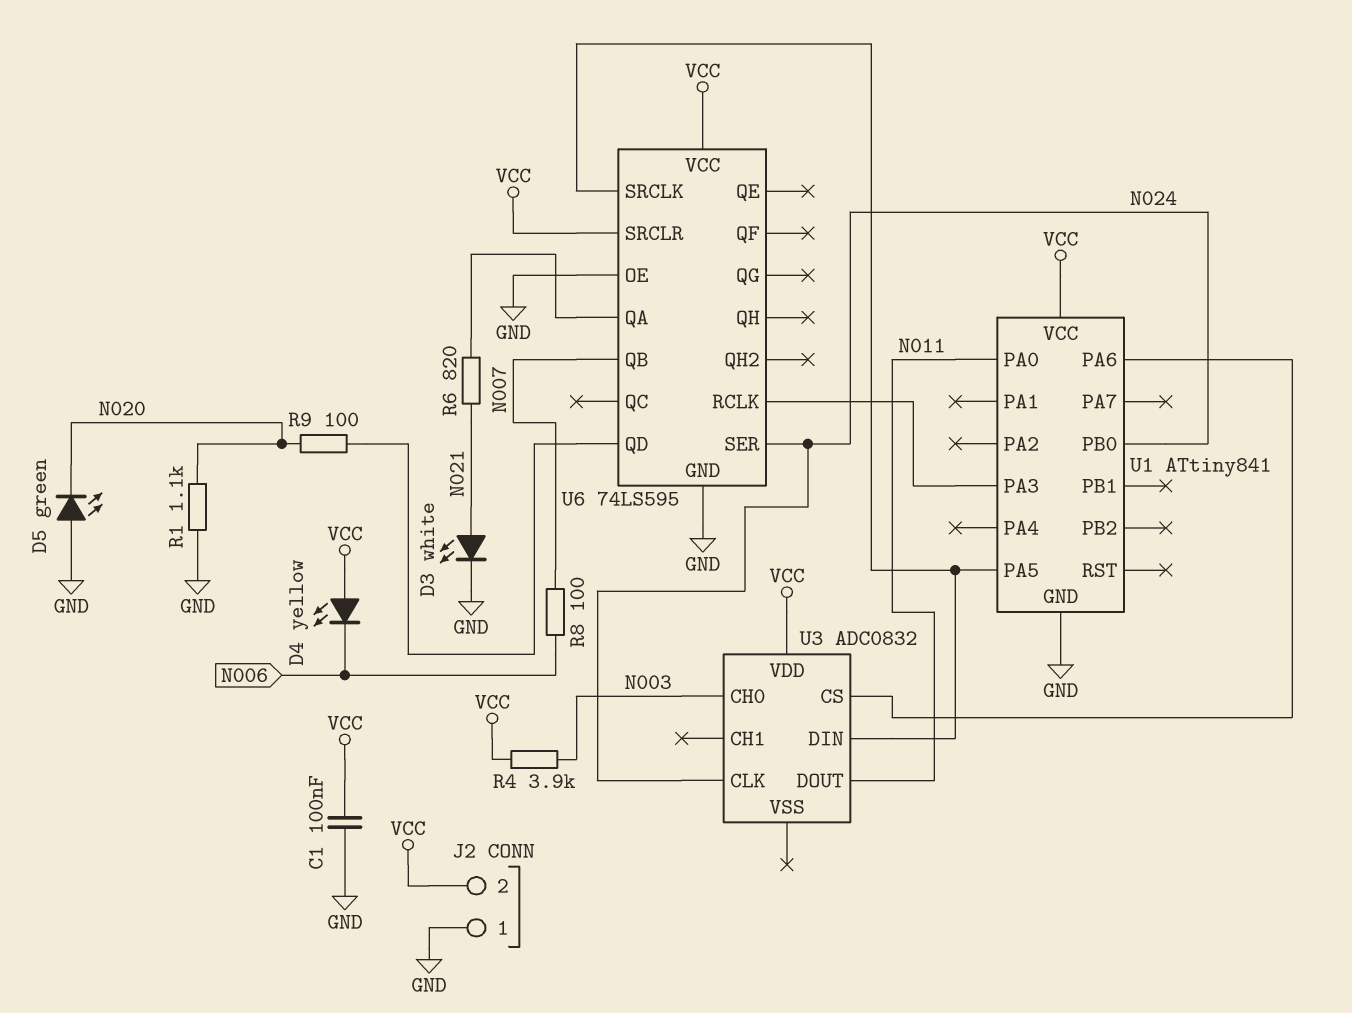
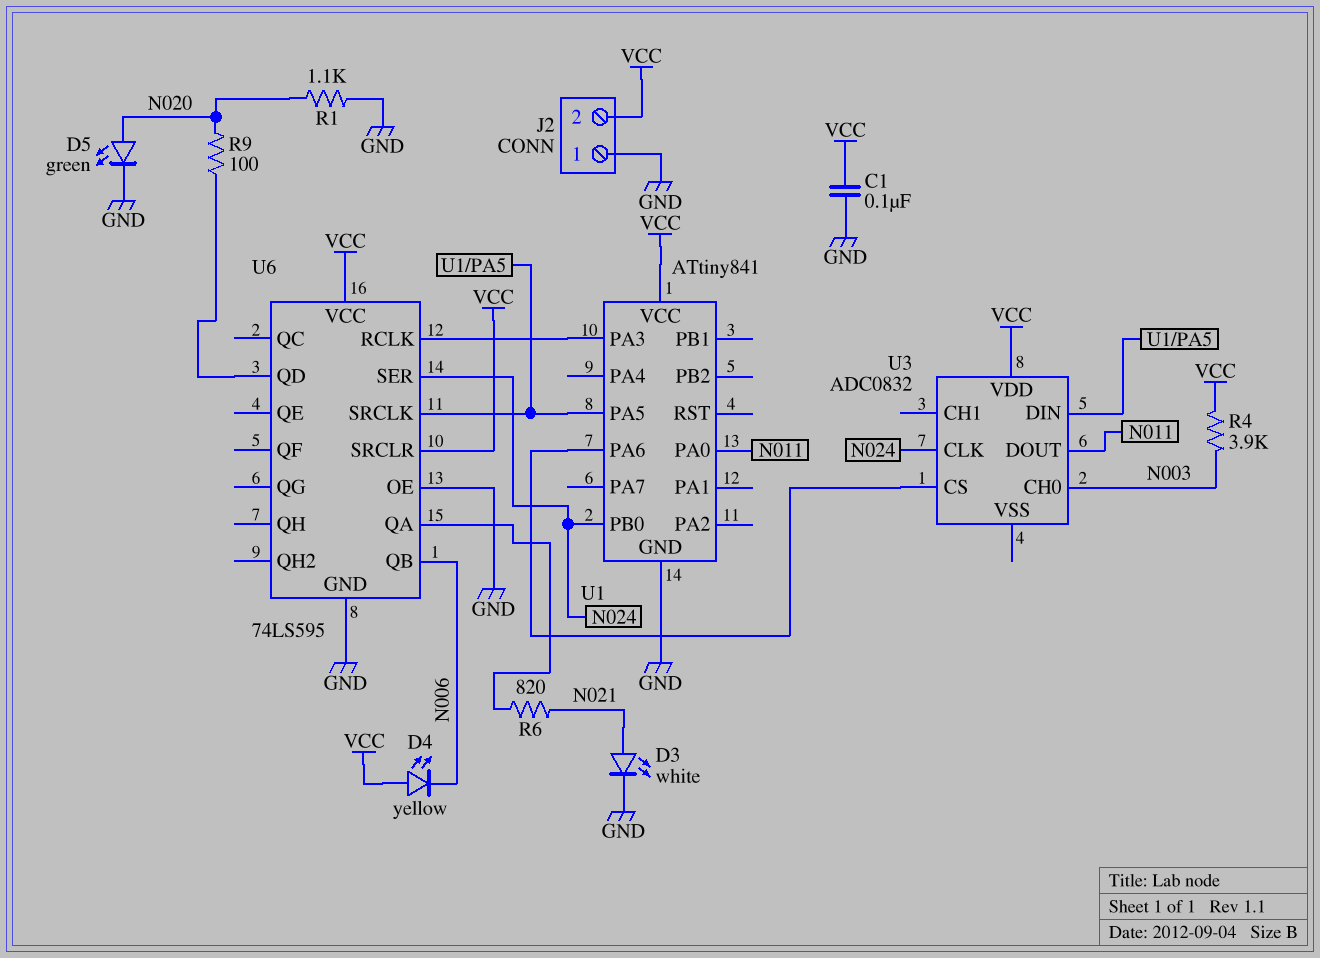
D5: LED green (A GND, K N020) -> LED green (A N020, K GND)
R8: 100 (N006, N007) -> none
U6 pin QB: N007 -> N006

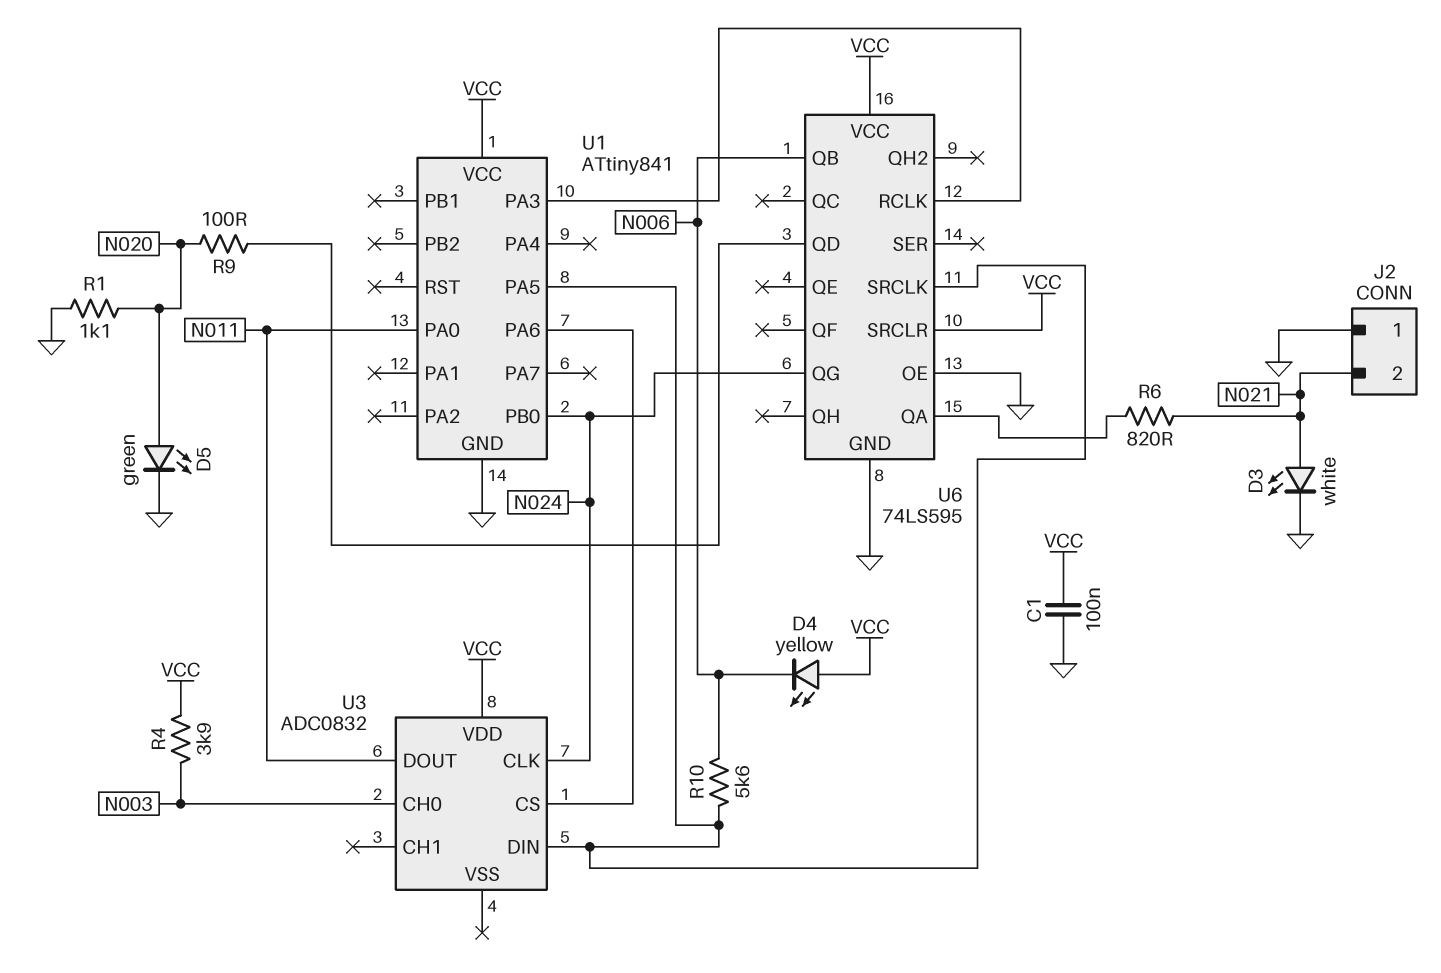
J2 pin 2: VCC -> N021
R10: none -> 5.6k (N006, U1/PA5)
U6 pin QG: none -> N024
U6 pin SER: N024 -> none

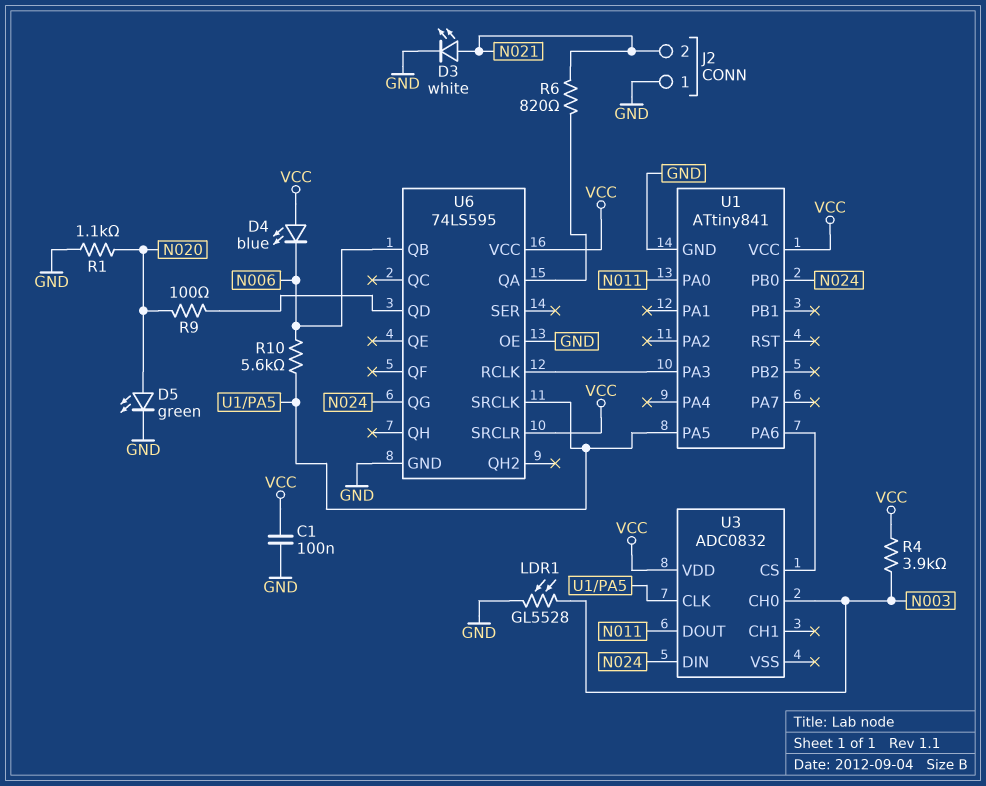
D4: LED yellow (A VCC, K N006) -> LED blue (A VCC, K N006)
LDR1: none -> GL5528 (GND, N003)
U3 pin CLK: N024 -> U1/PA5
U3 pin DIN: U1/PA5 -> N024

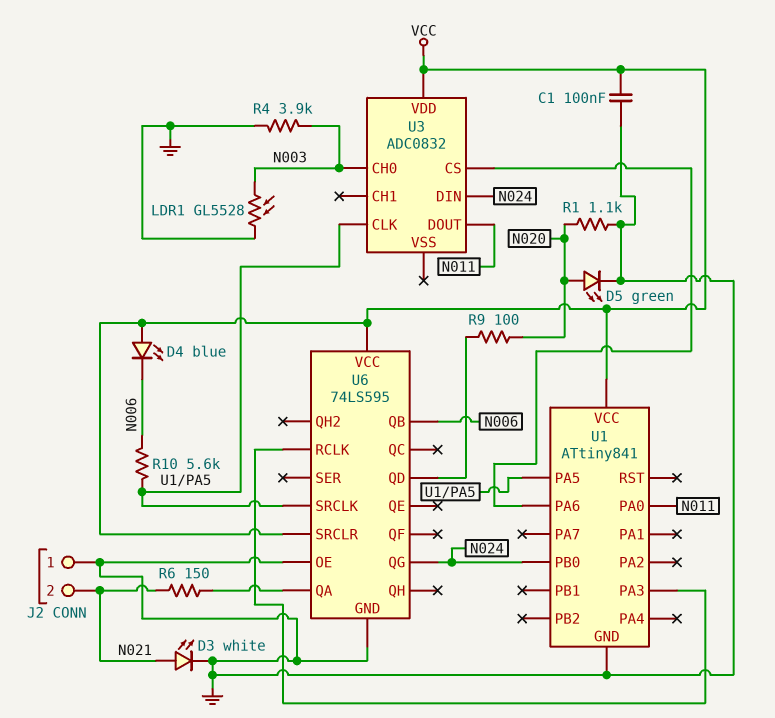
R4: 3.9k (N003, VCC) -> 3.9k (GND, N003)
R6: 820 (N021, U6/QA) -> 150 (N021, U6/QA)

